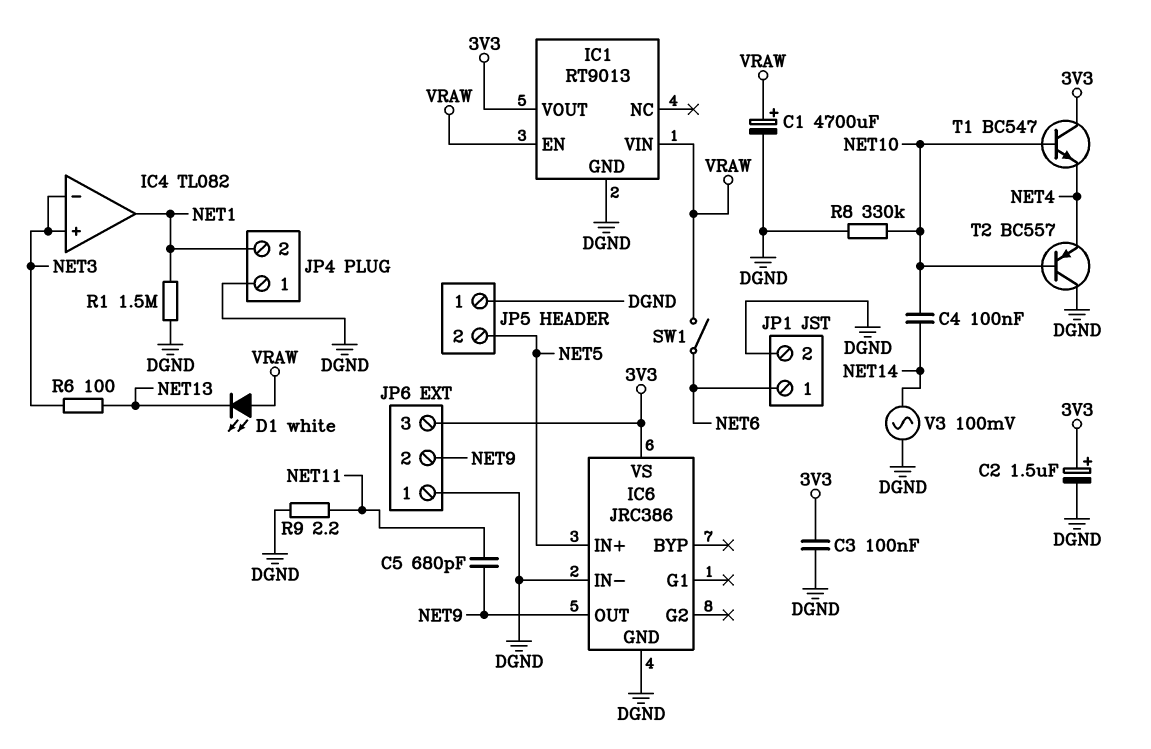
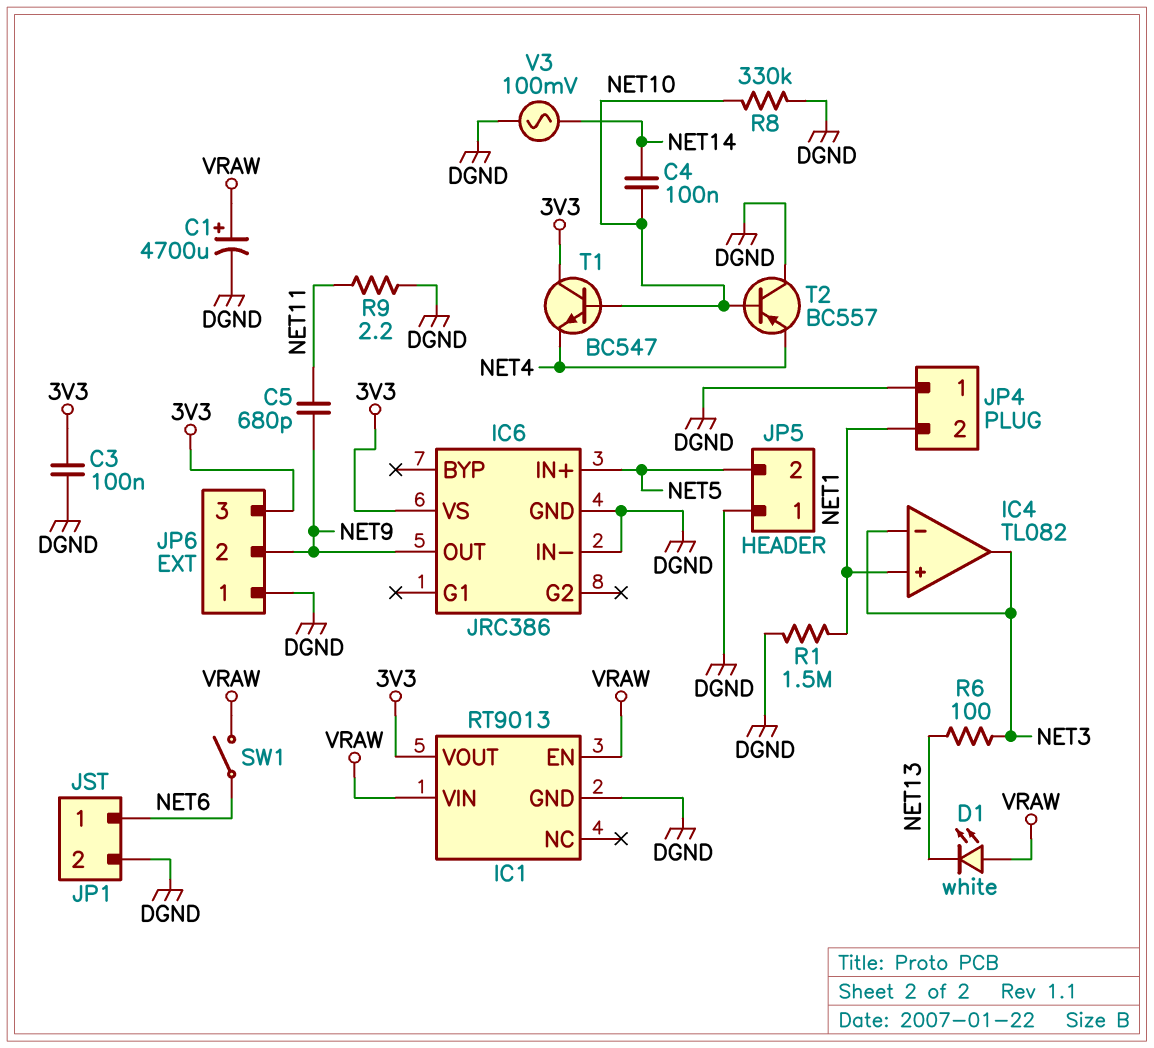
C2: 1.5uF (plus 3V3, minus DGND) -> none
IC4 pin in+: NET3 -> NET1
IC4 pin out: NET1 -> NET3

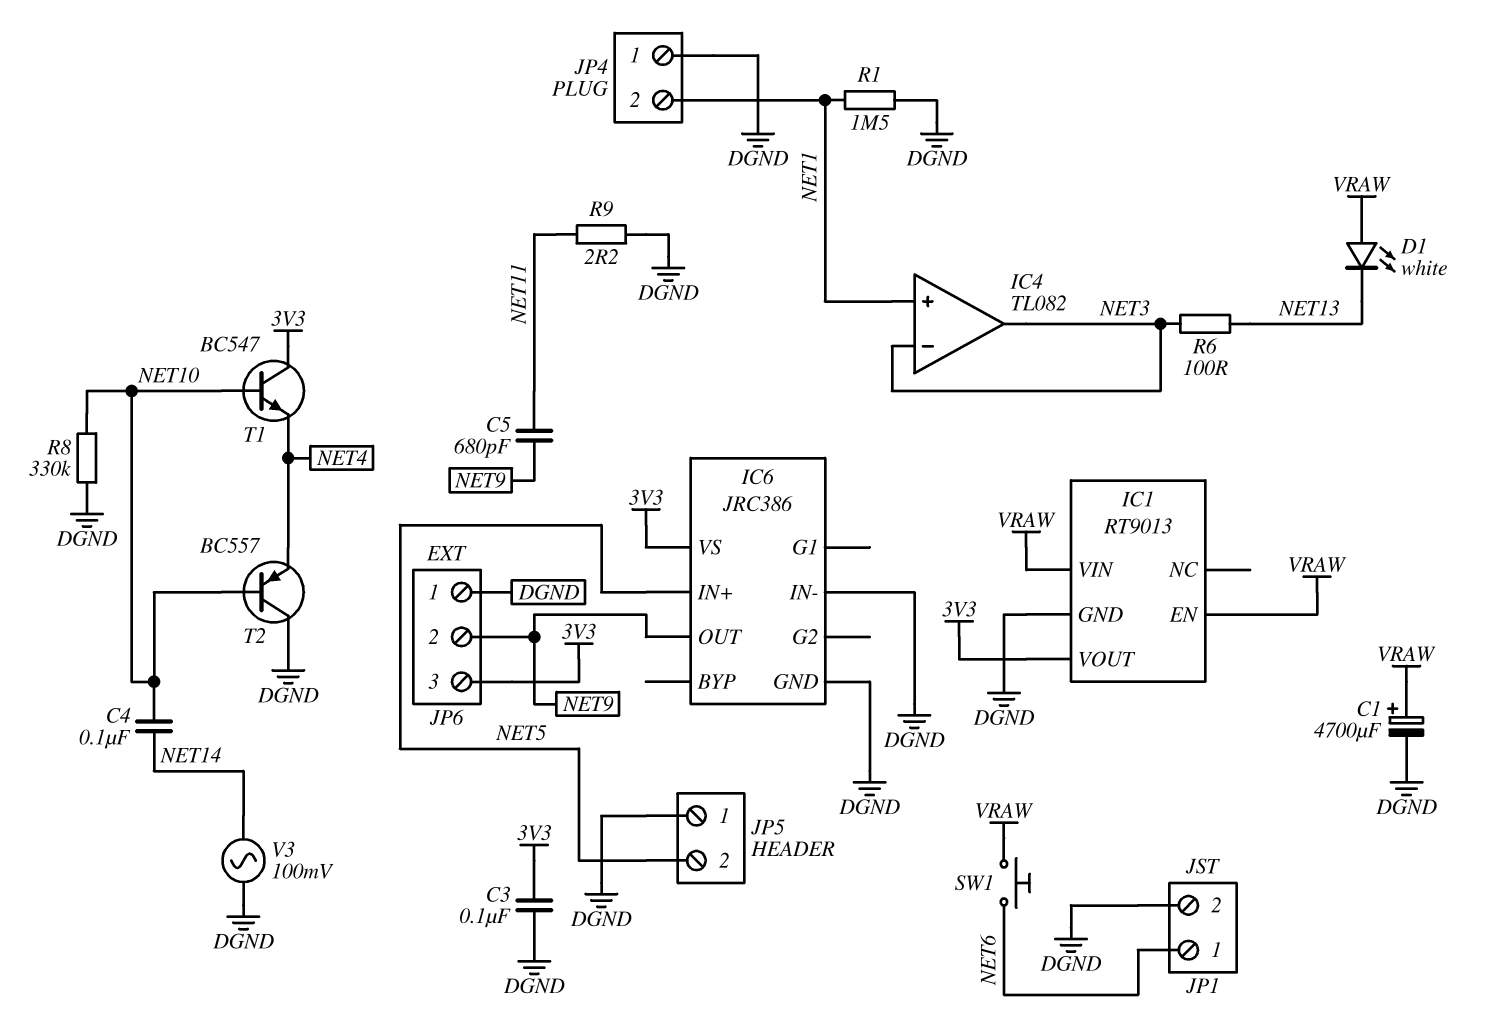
SW1: switch (NET6, VRAW) -> button (NET6, VRAW)

